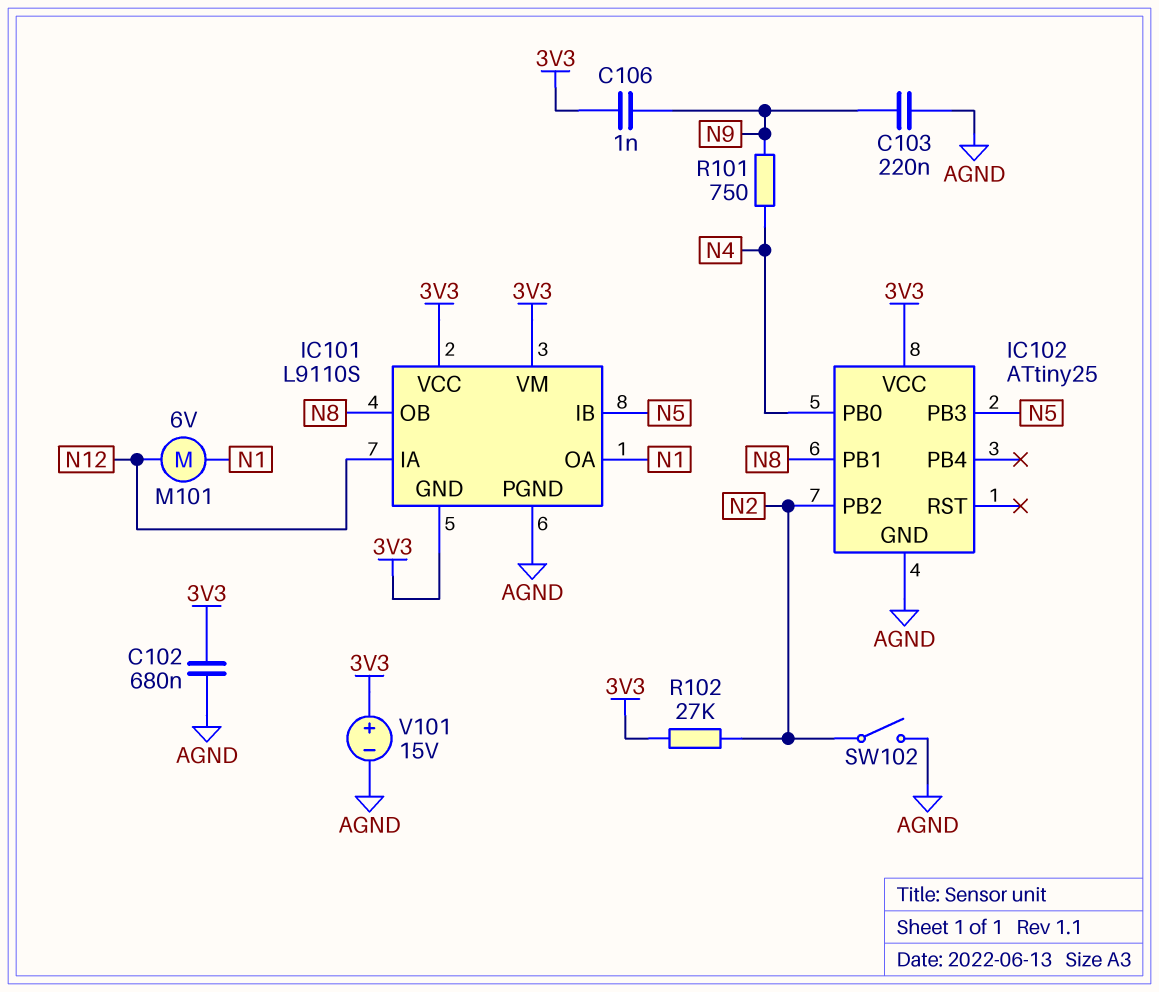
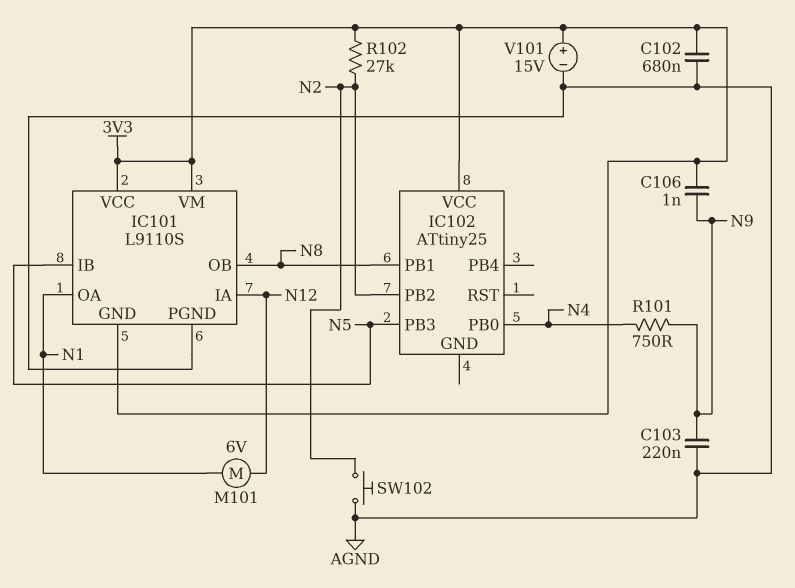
IC102 pin GND: AGND -> none
SW102: switch (AGND, N2) -> button (AGND, N2)

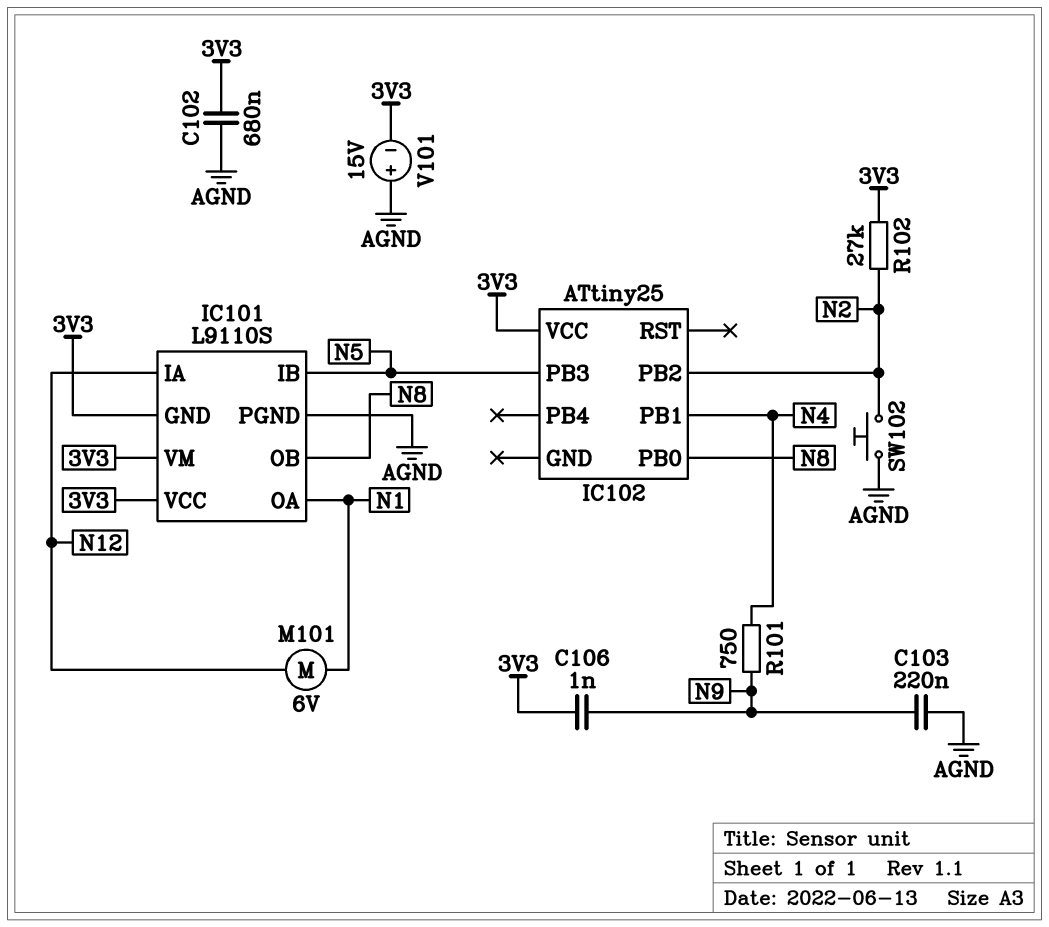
IC102 pin PB0: N4 -> N8
IC102 pin PB1: N8 -> N4
V101: 15V (plus 3V3, minus AGND) -> 15V (plus AGND, minus 3V3)

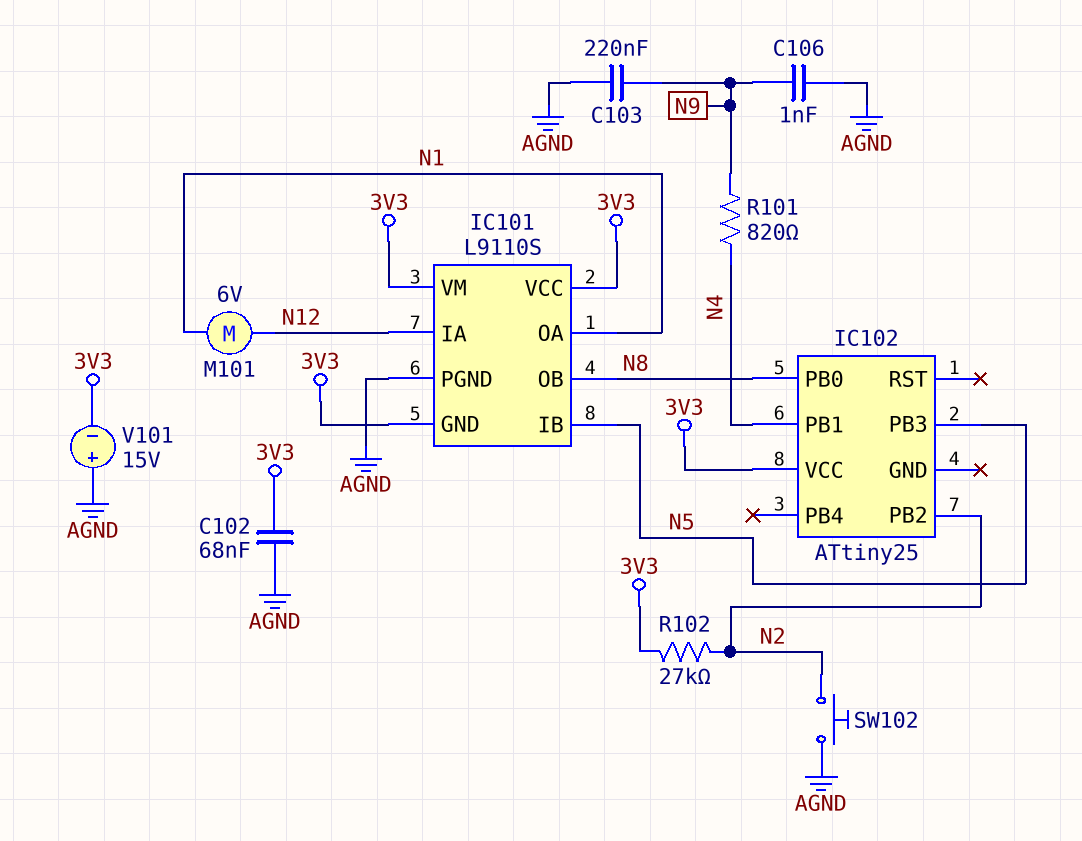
C102: 680nF (3V3, AGND) -> 68nF (3V3, AGND)
C106: 1nF (3V3, N9) -> 1nF (AGND, N9)
R101: 750 (N4, N9) -> 820 (N4, N9)

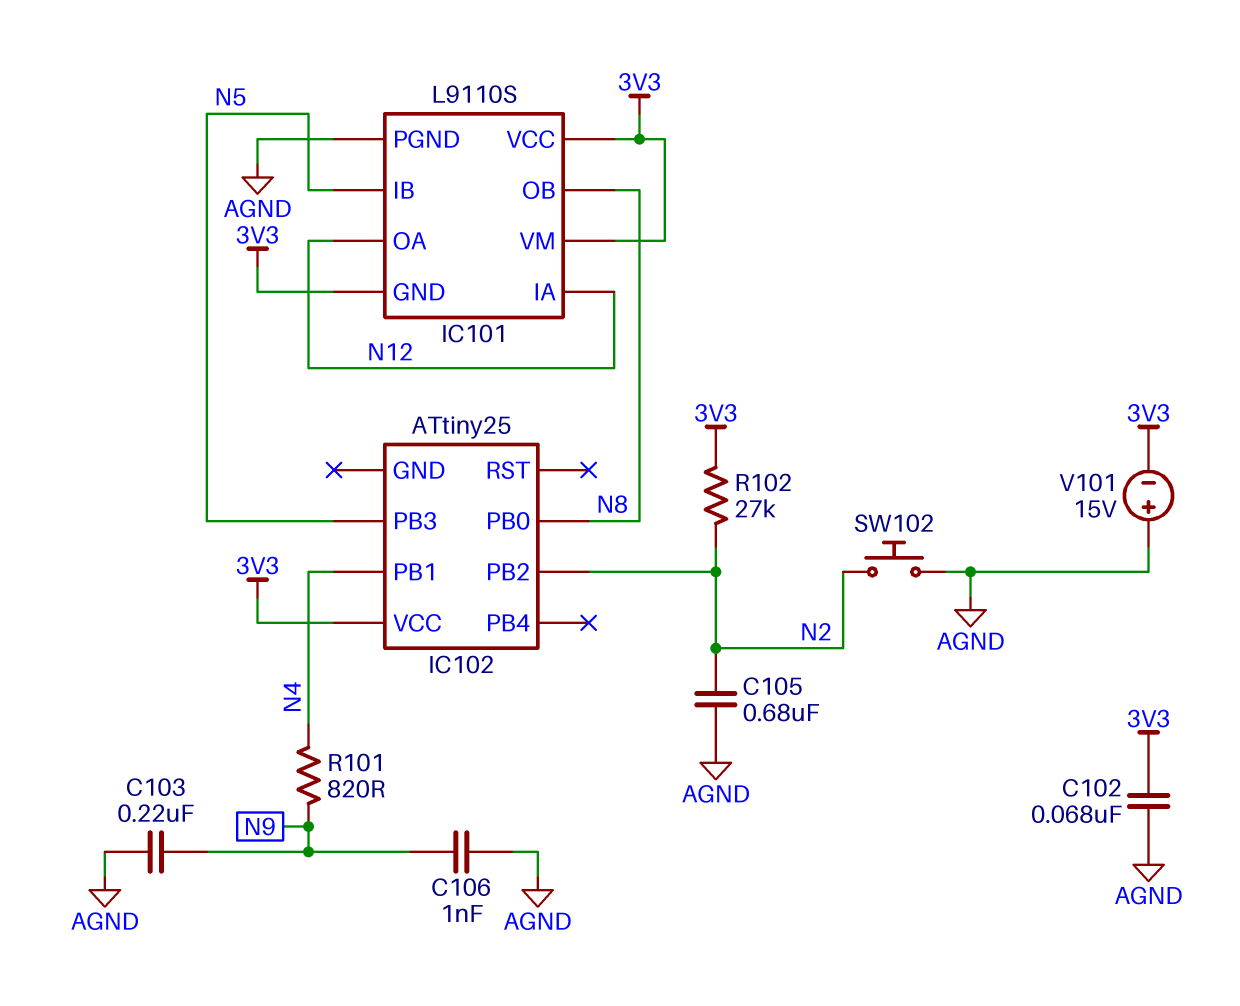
C105: none -> 680nF (AGND, N2)
IC101 pin OA: N1 -> N12
M101: motor 6V (N1, N12) -> none

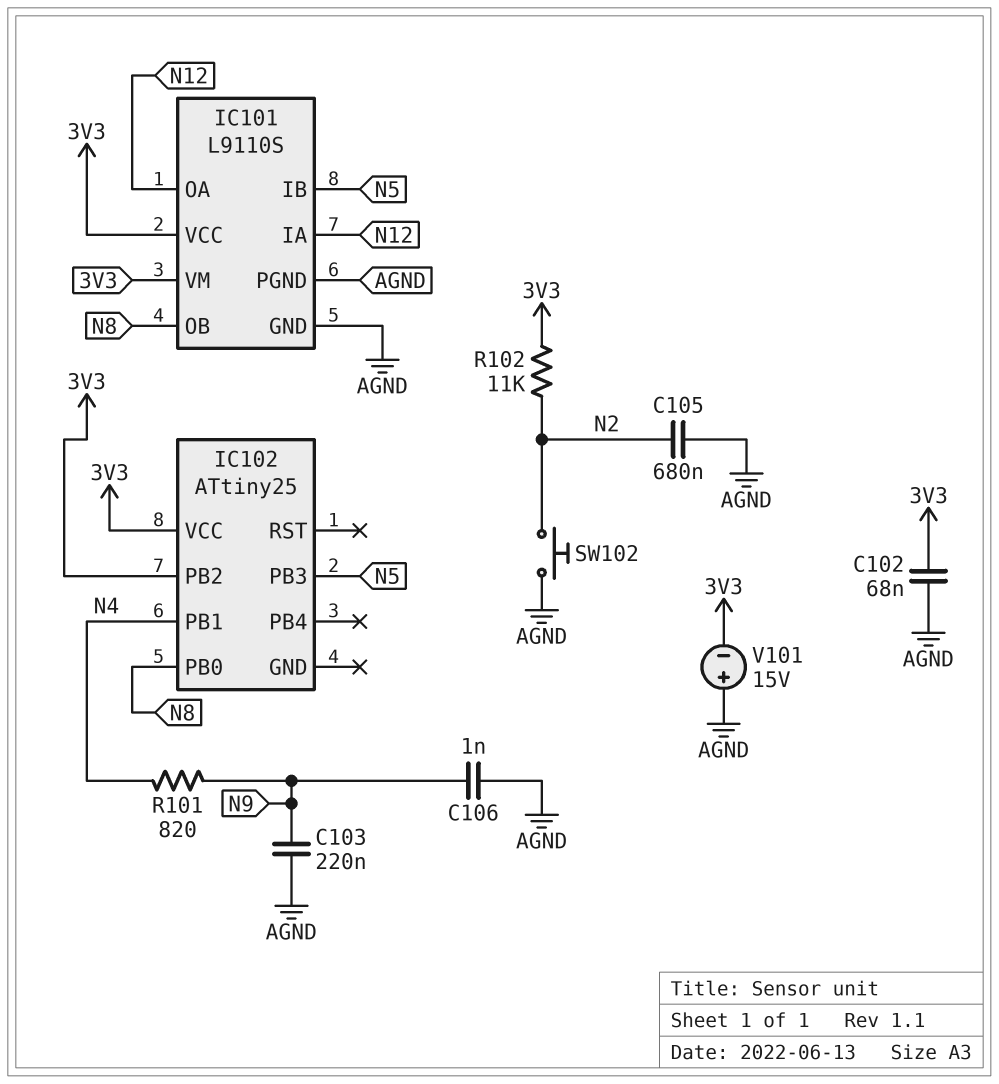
IC101 pin GND: 3V3 -> AGND
IC102 pin PB2: N2 -> 3V3
R102: 27k (3V3, N2) -> 11k (3V3, N2)

